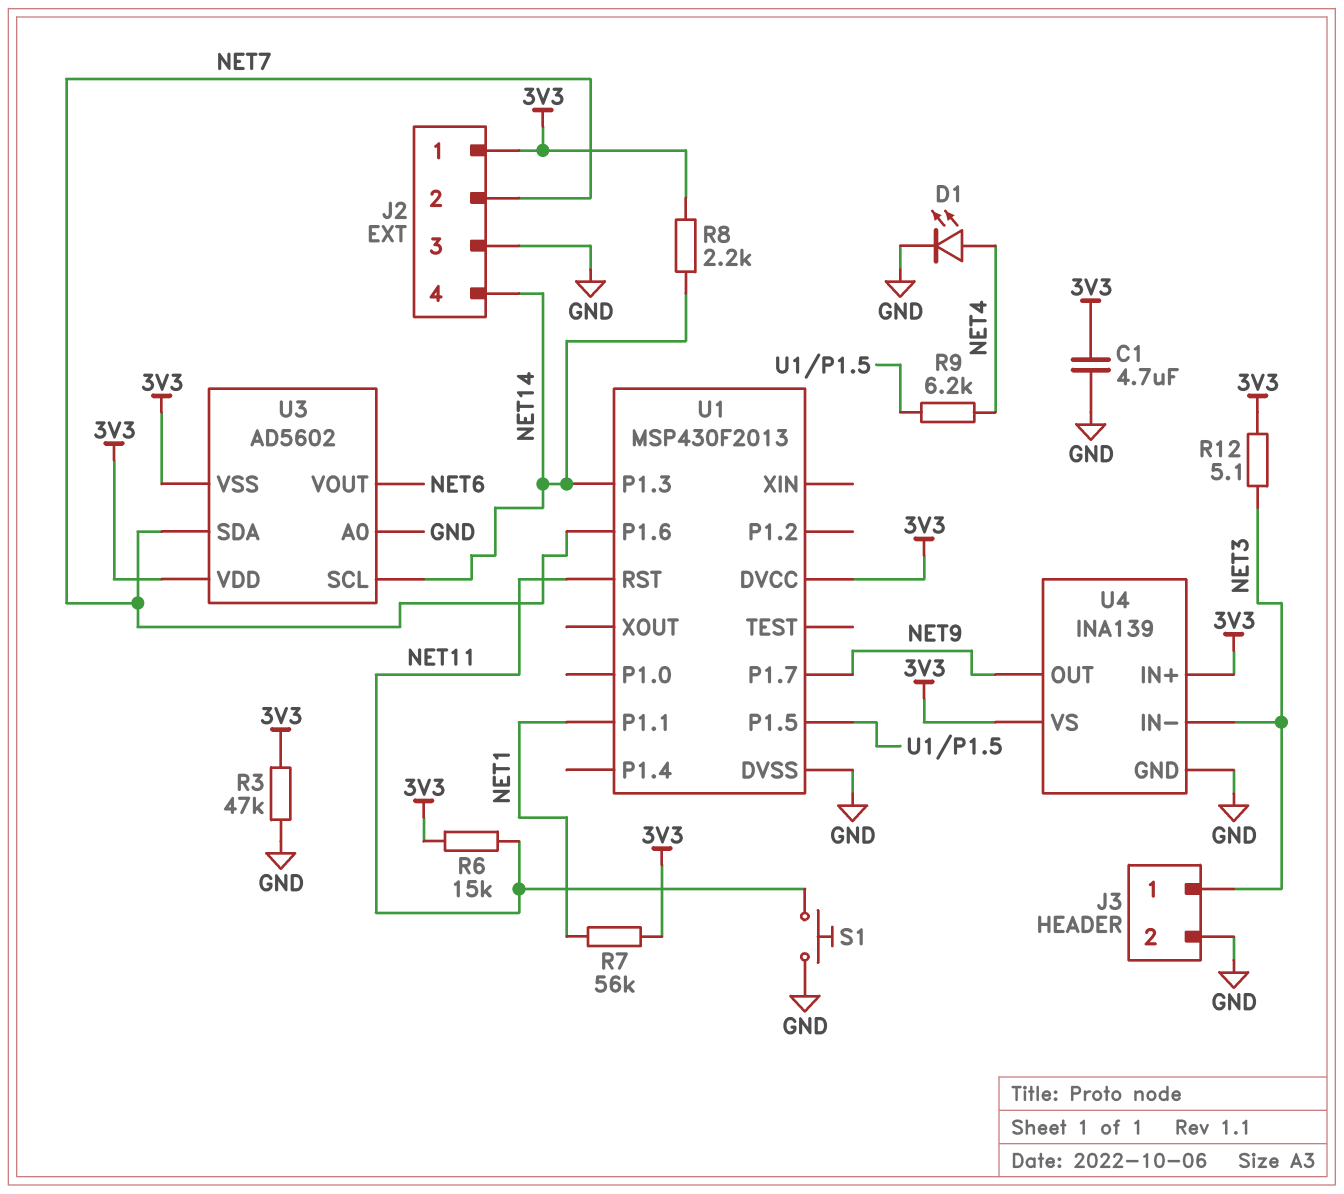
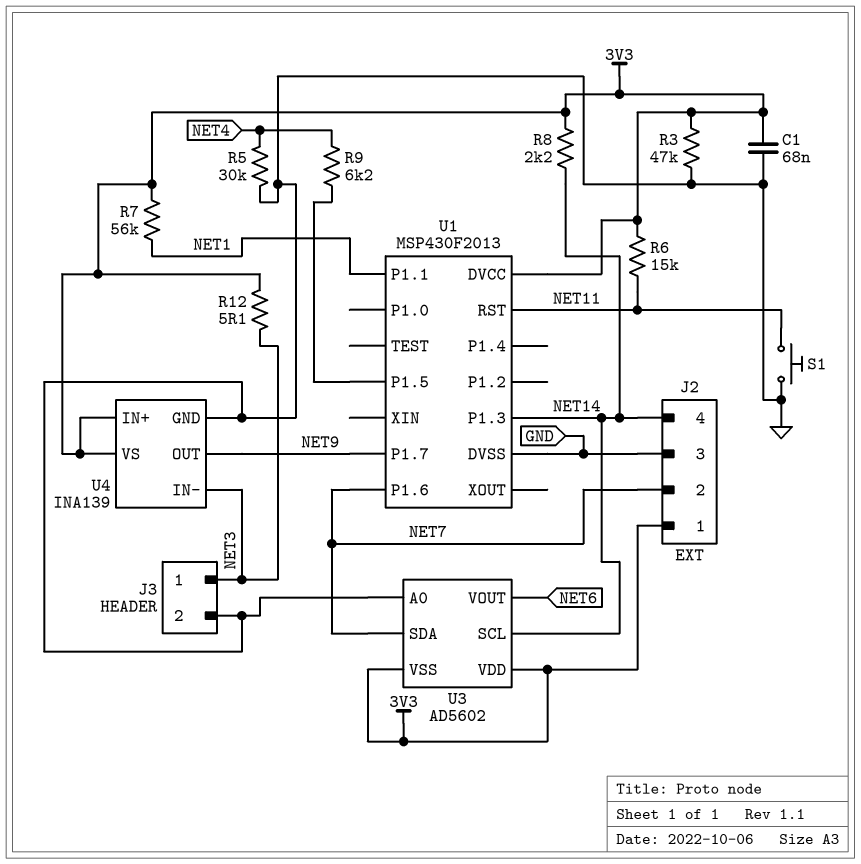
C1: 4.7uF (3V3, GND) -> 68nF (3V3, GND)
D1: LED (A NET4, K GND) -> none
R5: none -> 30k (GND, NET4)

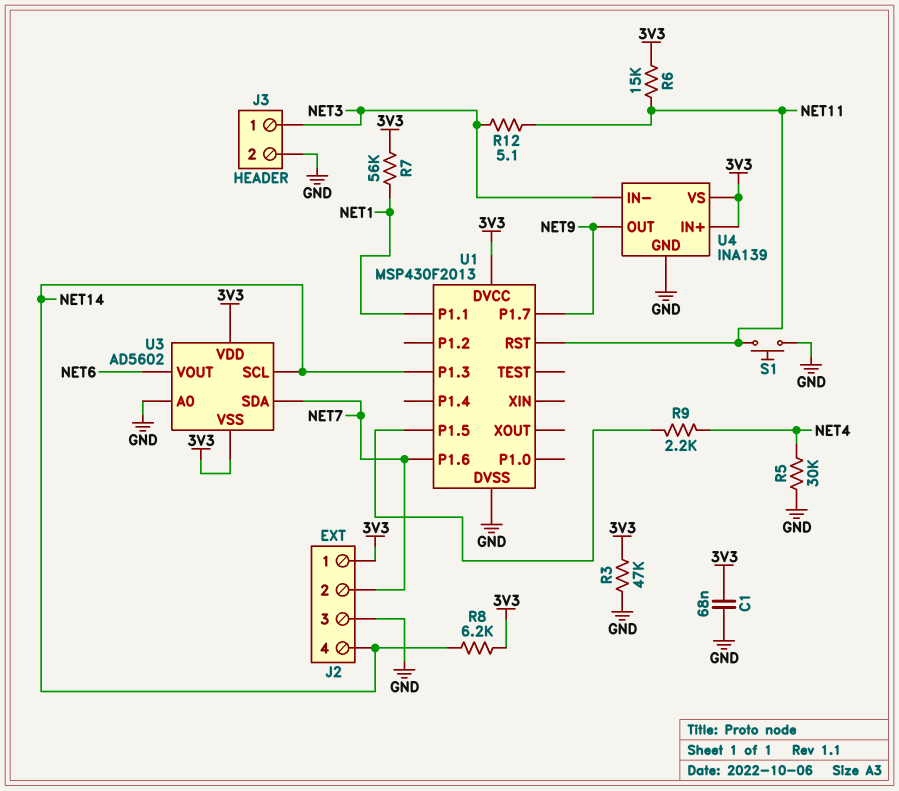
R8: 2.2k (3V3, NET14) -> 6.2k (3V3, NET14)
R9: 6.2k (NET4, U1/P1.5) -> 2.2k (NET4, U1/P1.5)
R12: 5.1 (3V3, NET3) -> 5.1 (NET3, NET11)

